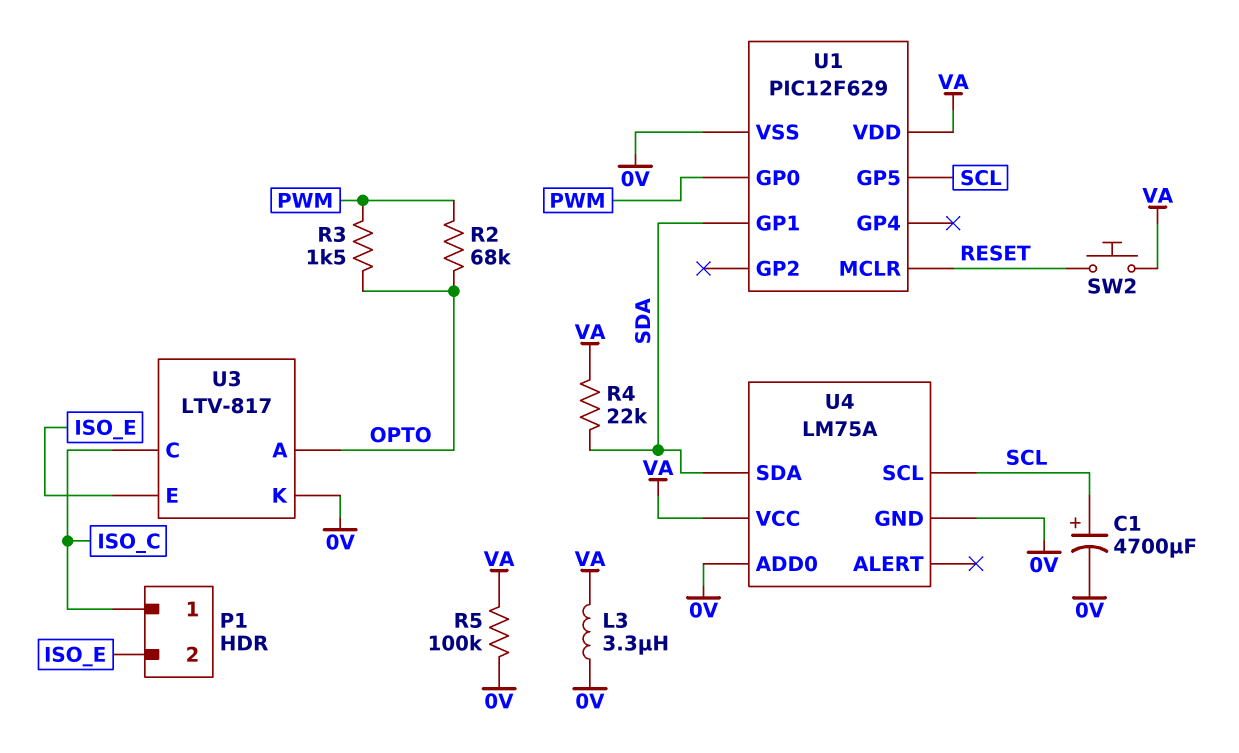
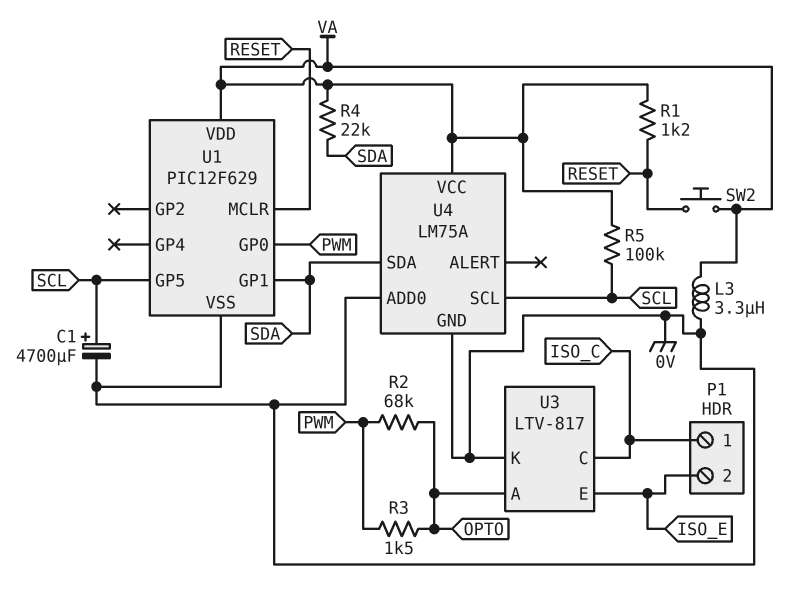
R1: none -> 1.2k (RESET, VA)
R5: 100k (0V, VA) -> 100k (SCL, VA)

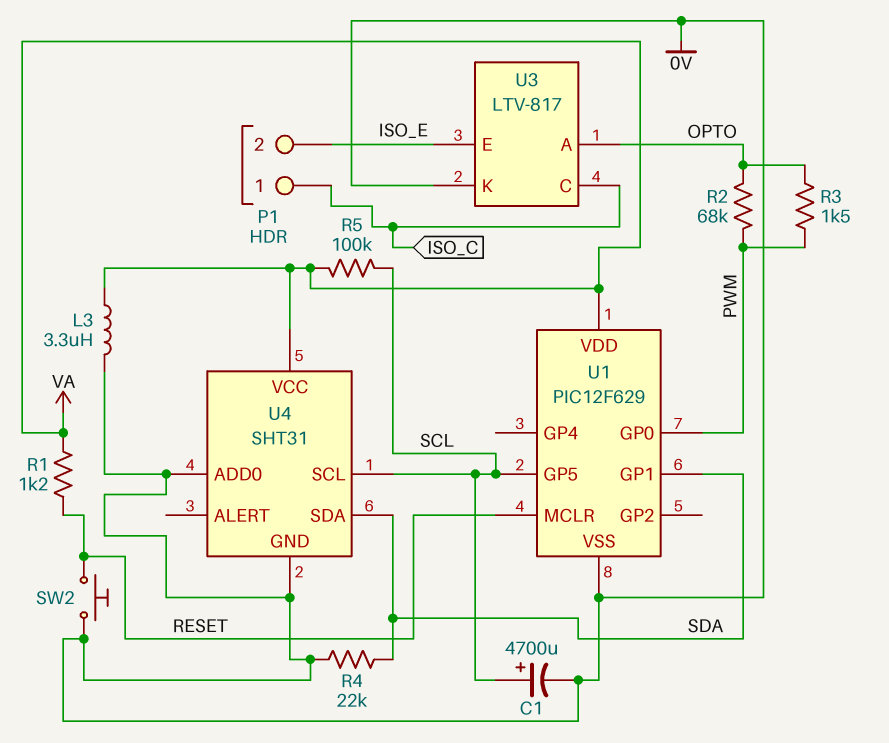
R4: 22k (SDA, VA) -> 22k (0V, SDA)
SW2: button (RESET, VA) -> button (0V, RESET)
U4: LM75A -> SHT31

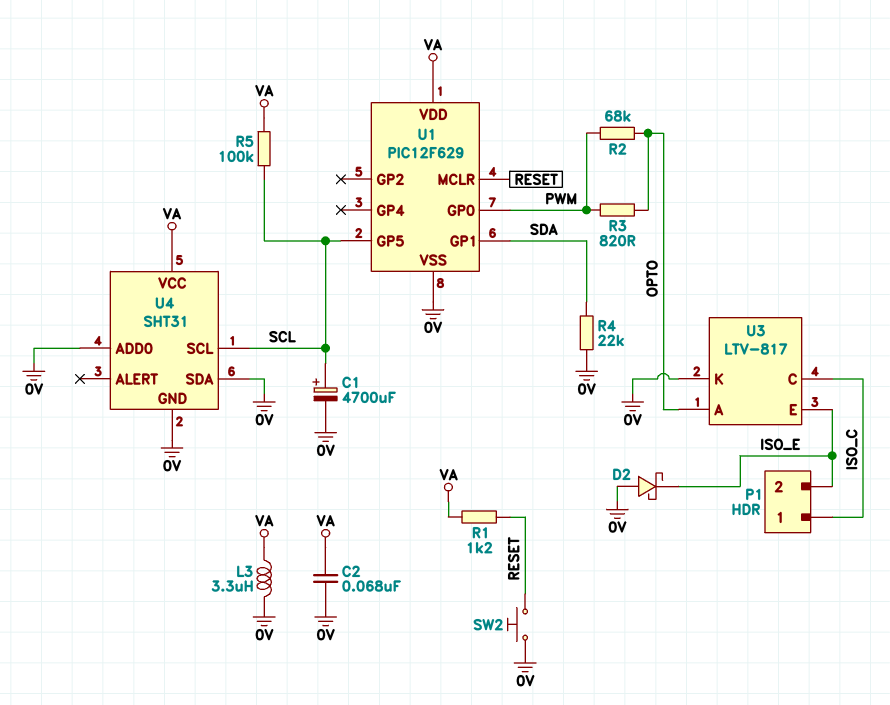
C2: none -> 68nF (0V, VA)
D2: none -> schottky (A 0V, K ISO_E)
R3: 1.5k (OPTO, PWM) -> 820 (OPTO, PWM)
U4 pin SDA: SDA -> 0V

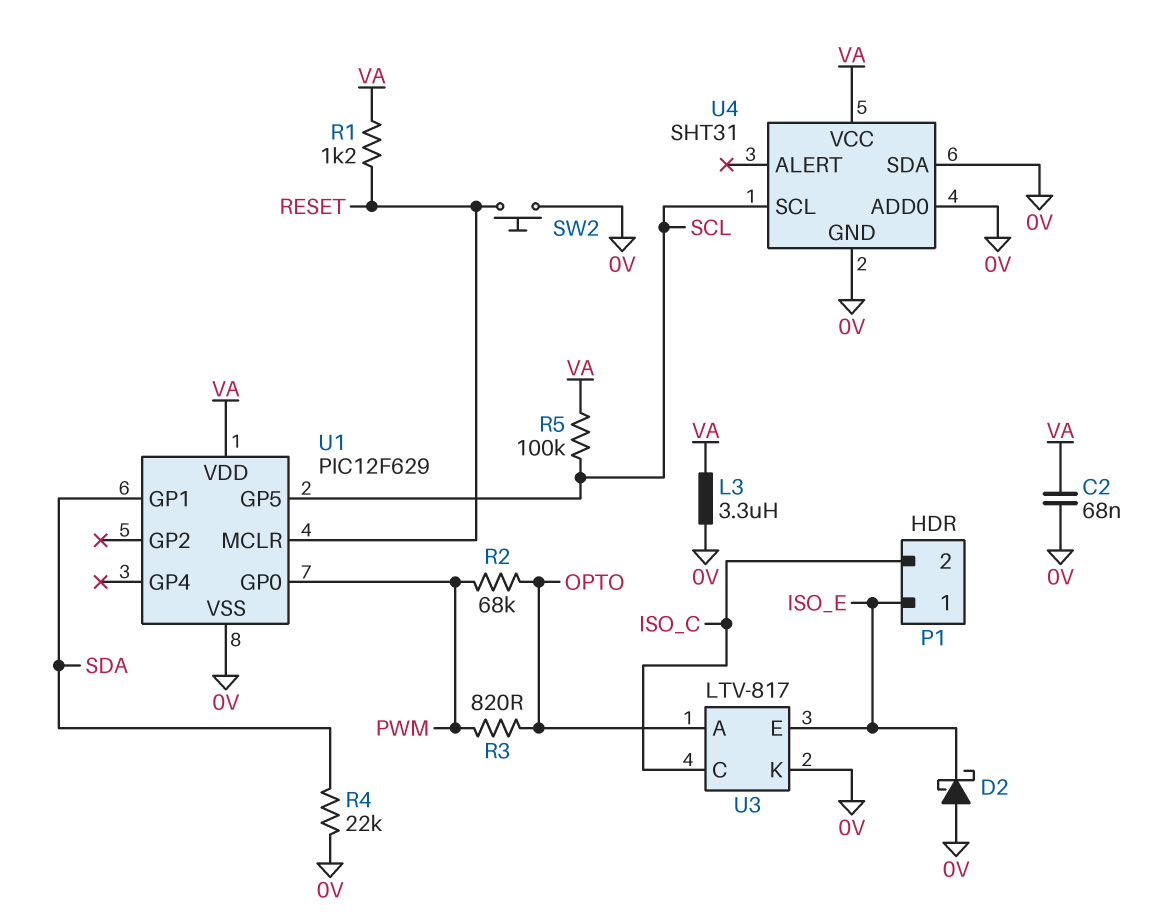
C1: 4700uF (plus SCL, minus 0V) -> none
P1 pin 1: ISO_C -> ISO_E
P1 pin 2: ISO_E -> ISO_C

